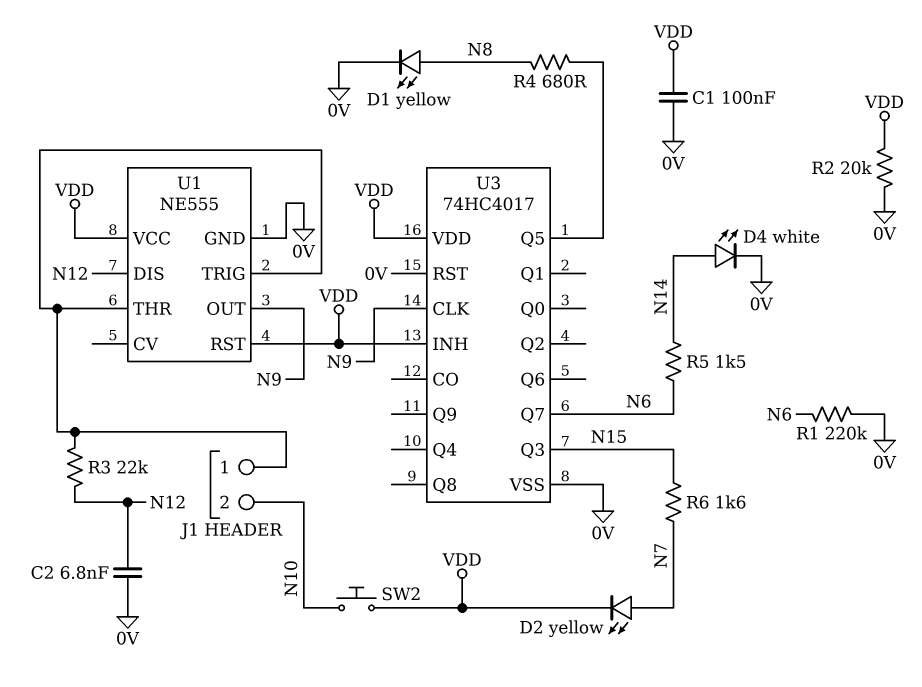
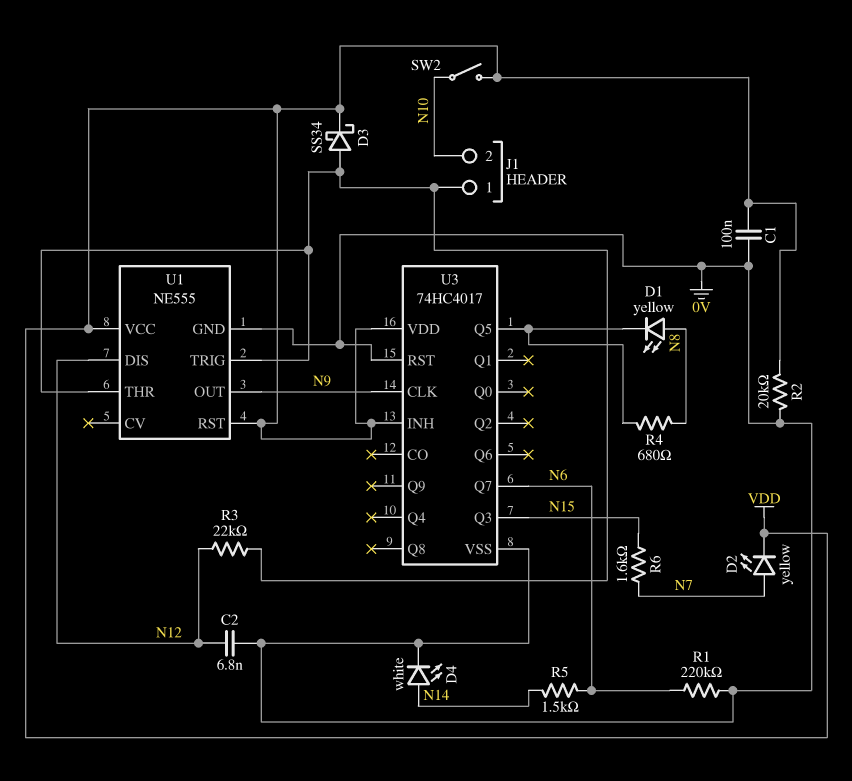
D1: LED yellow (A N8, K 0V) -> LED yellow (A N8, K U3/Q5)
D3: none -> schottky SS34 (A J1/1, K VDD)
SW2: button (N10, VDD) -> switch (N10, VDD)

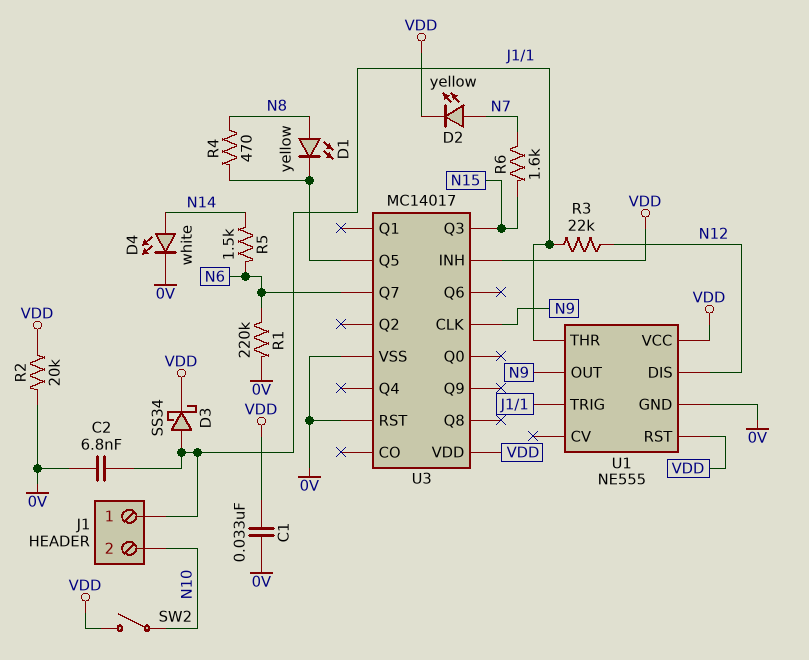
C1: 100nF (0V, VDD) -> 33nF (0V, VDD)
C2: 6.8nF (0V, N12) -> 6.8nF (0V, J1/1)
R4: 680 (N8, U3/Q5) -> 470 (N8, U3/Q5)
U3: 74HC4017 -> MC14017

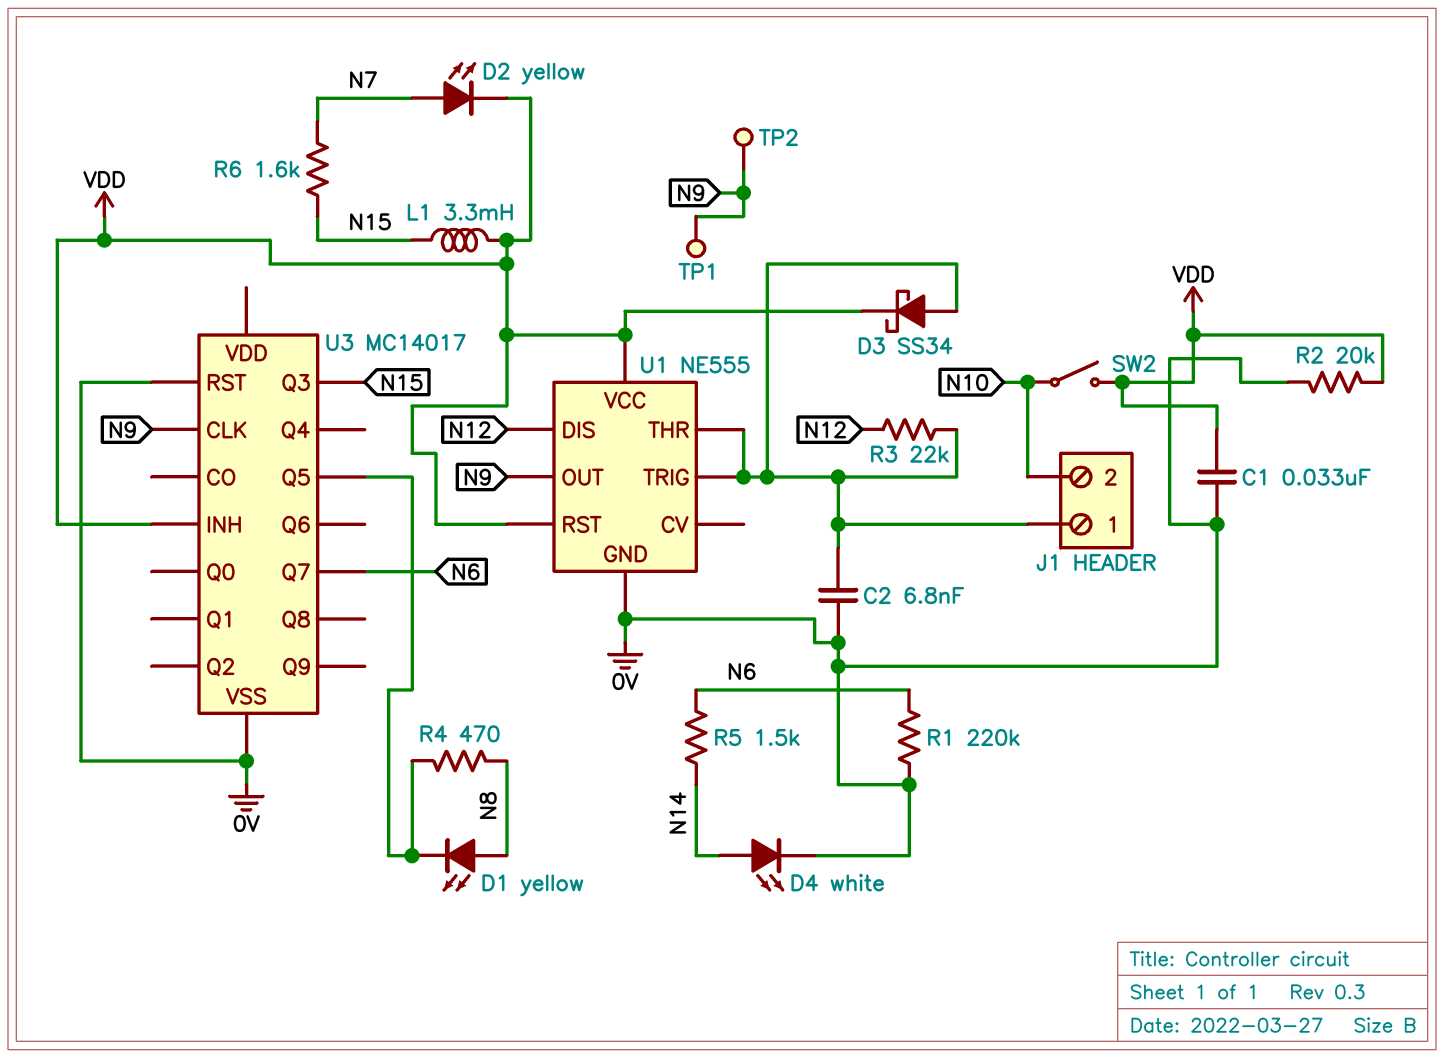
L1: none -> 3.3mH (N15, VDD)
TP1: none -> test point (N9)
TP2: none -> test point (N9)
U3 pin VDD: VDD -> none

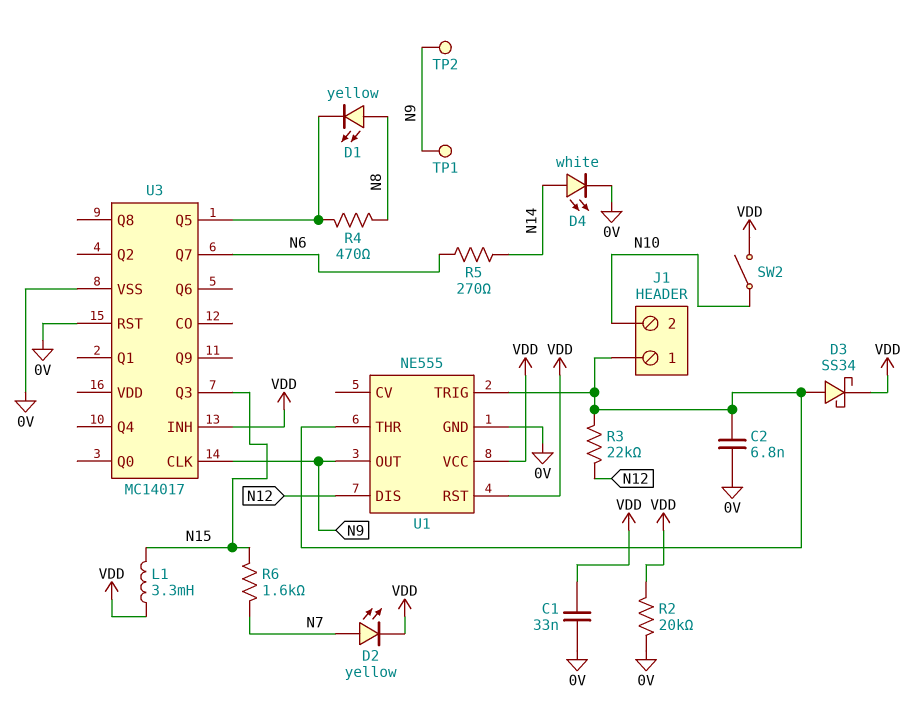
R1: 220k (0V, N6) -> none
R5: 1.5k (N6, N14) -> 270 (N6, N14)

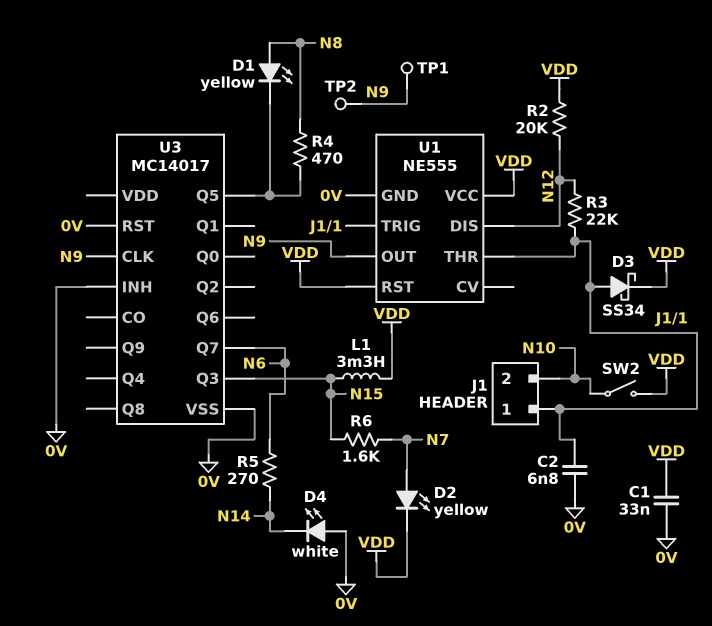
D4: LED white (A N14, K 0V) -> LED white (A 0V, K N14)
R2: 20k (0V, VDD) -> 20k (N12, VDD)
U3 pin INH: VDD -> 0V

